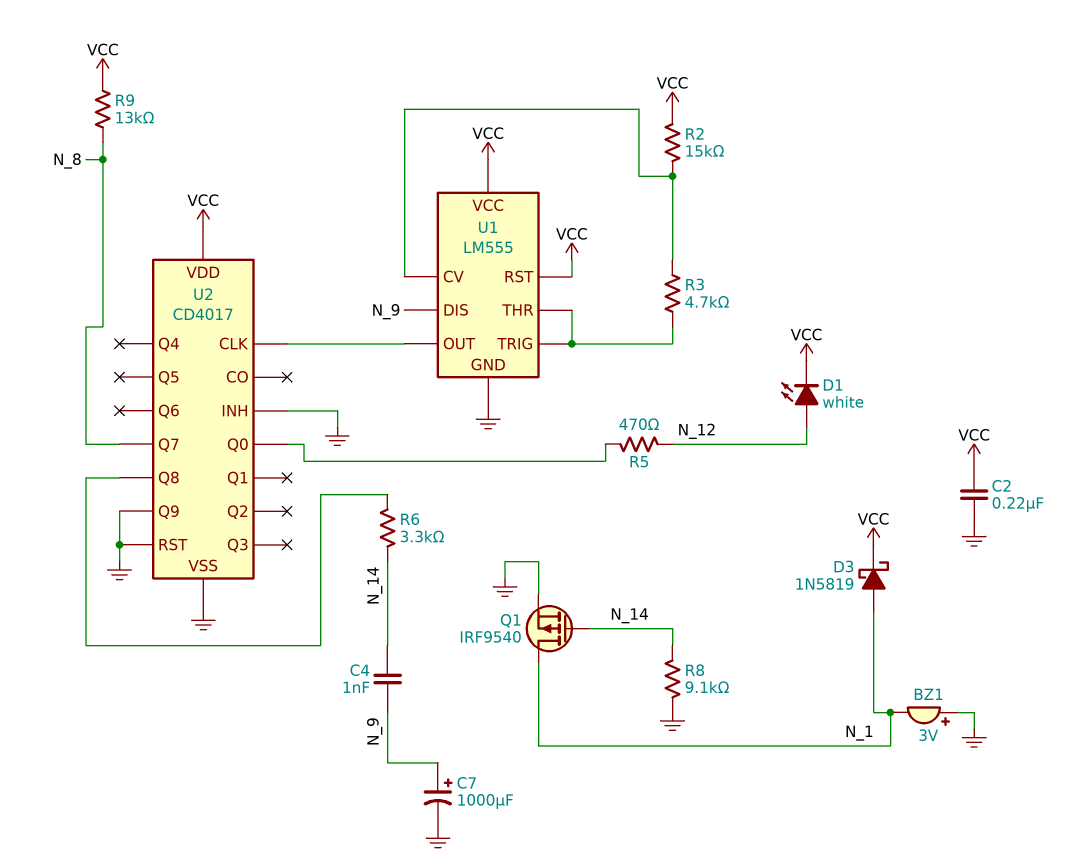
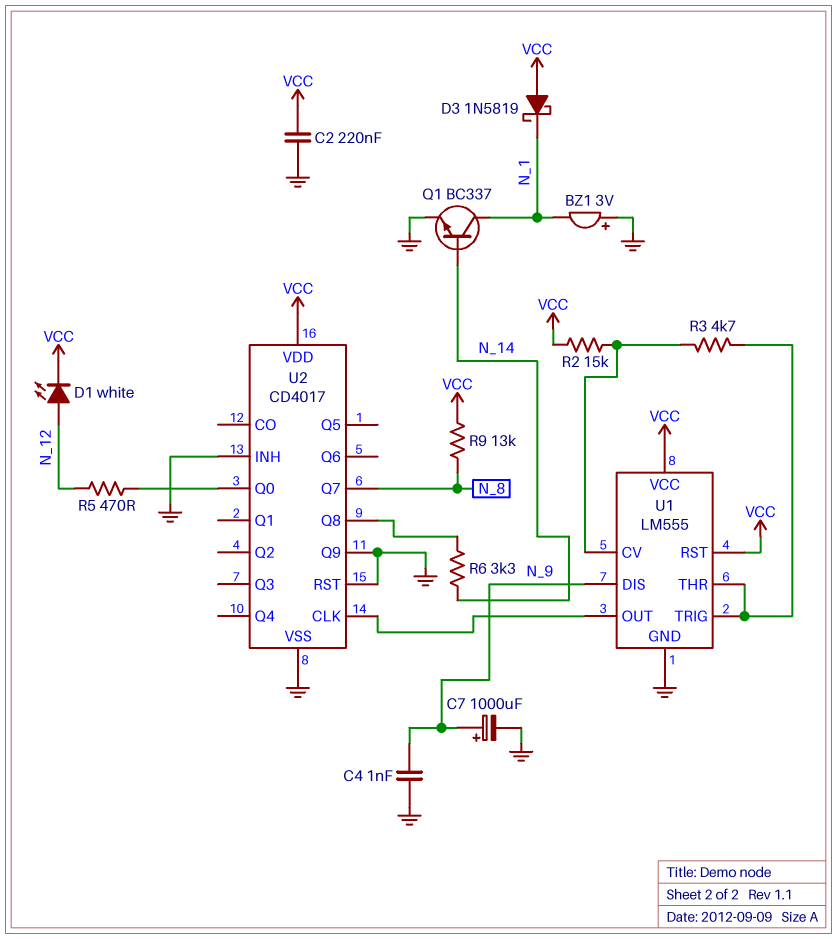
C4: 1nF (N_9, N_14) -> 1nF (GND, N_9)
D3: schottky 1N5819 (A N_1, K VCC) -> schottky 1N5819 (A VCC, K N_1)
Q1: PMOS IRF9540 (G N_14, D N_1, S GND) -> NPN BC337 (B N_14, C N_1, E GND)
R8: 9.1k (GND, N_14) -> none

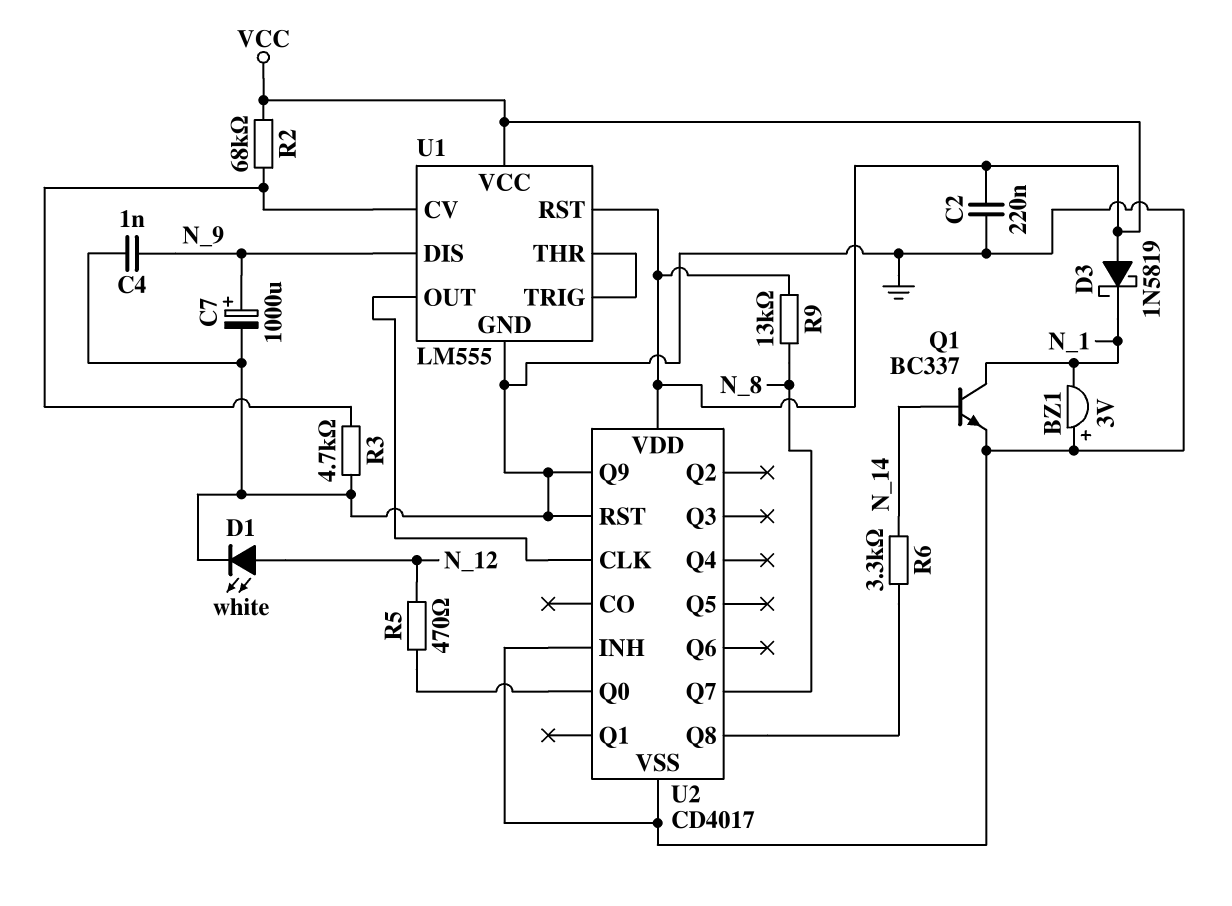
D1: LED white (A N_12, K VCC) -> LED white (A N_12, K GND)
R2: 15k (U1/CV, VCC) -> 68k (U1/CV, VCC)
R3: 4.7k (U1/CV, U1/THR) -> 4.7k (GND, U1/CV)

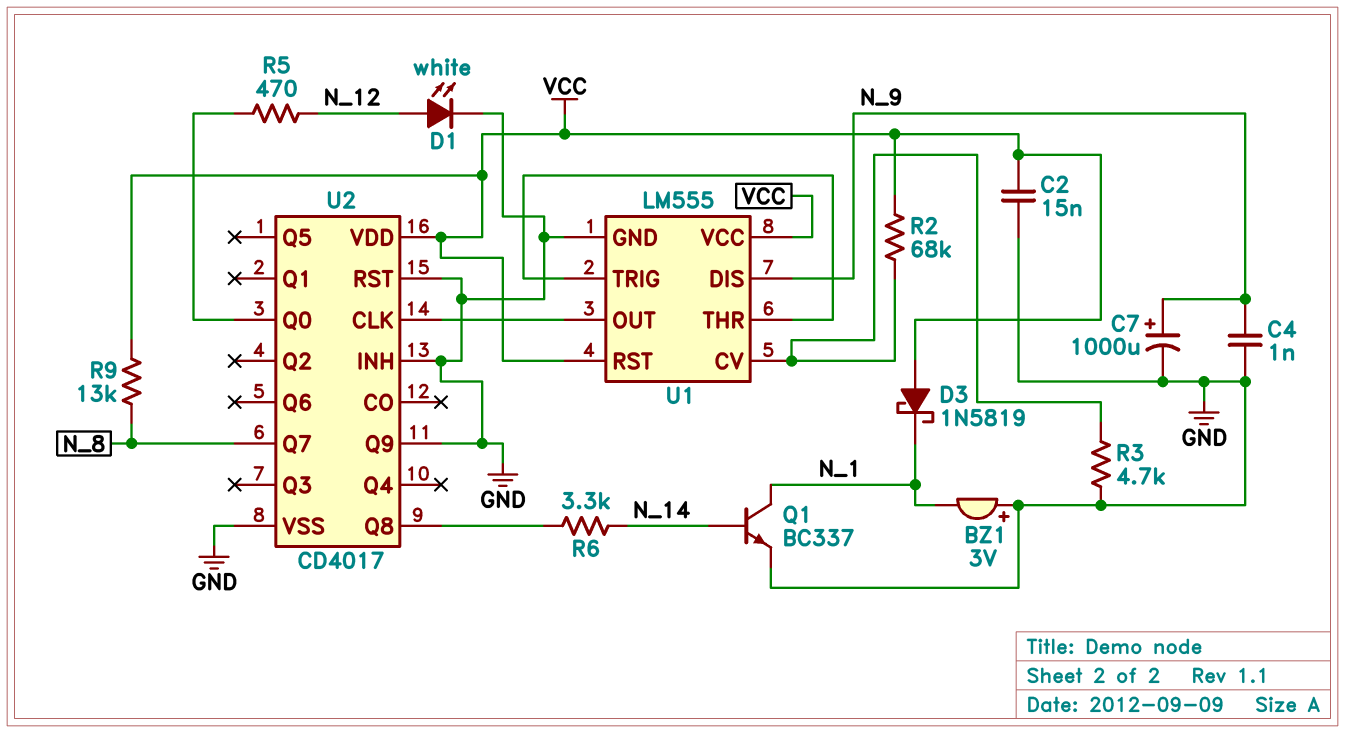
C2: 220nF (GND, VCC) -> 15nF (GND, VCC)

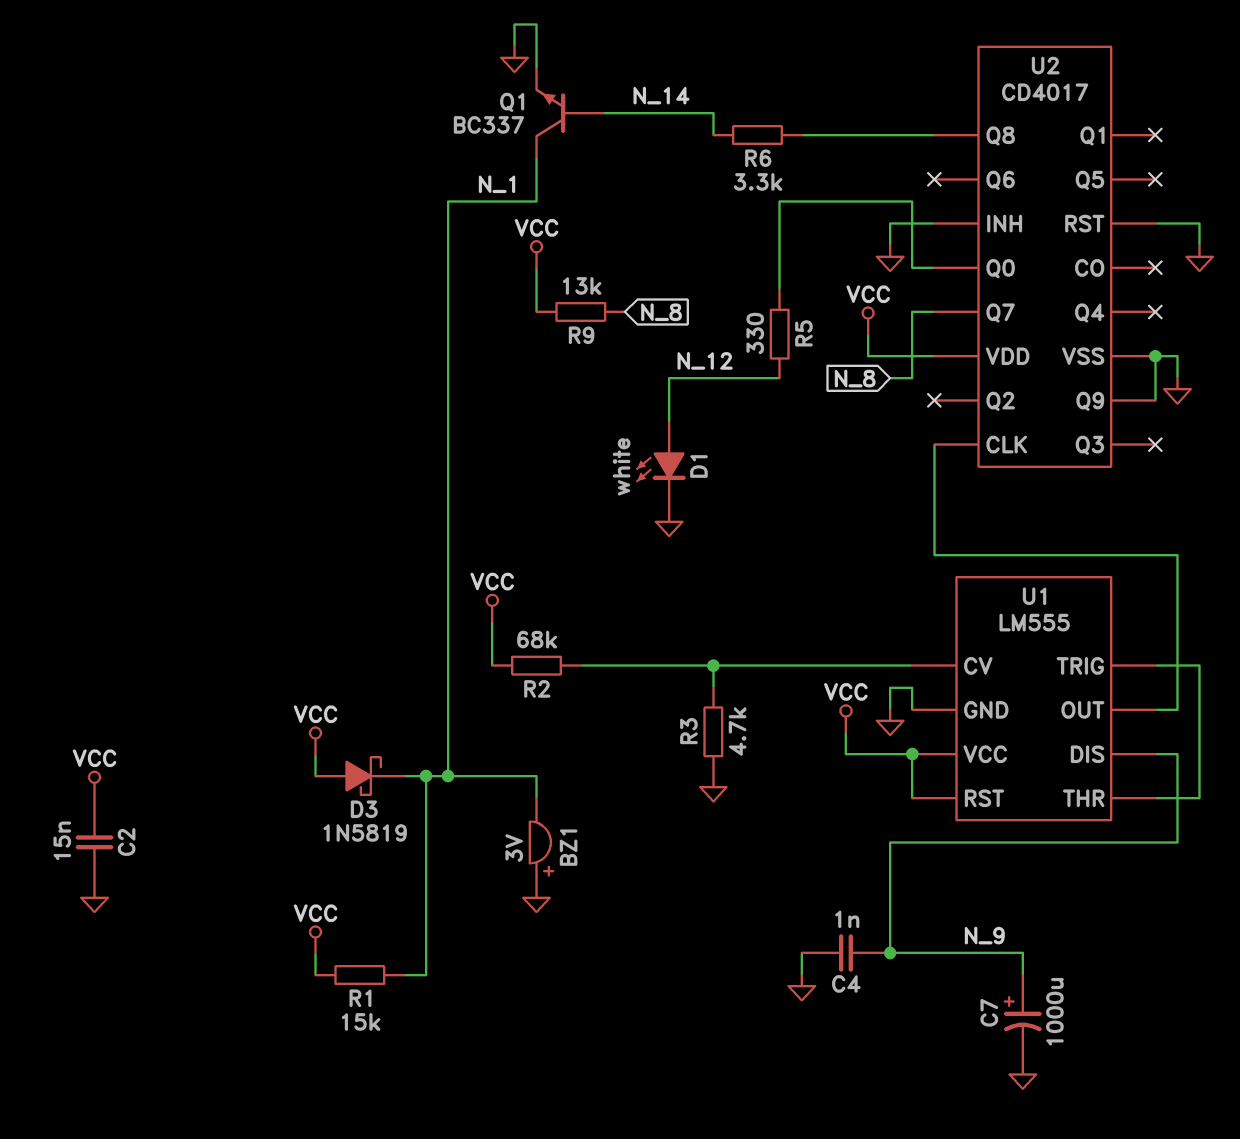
R1: none -> 15k (N_1, VCC)
R5: 470 (N_12, U2/Q0) -> 330 (N_12, U2/Q0)

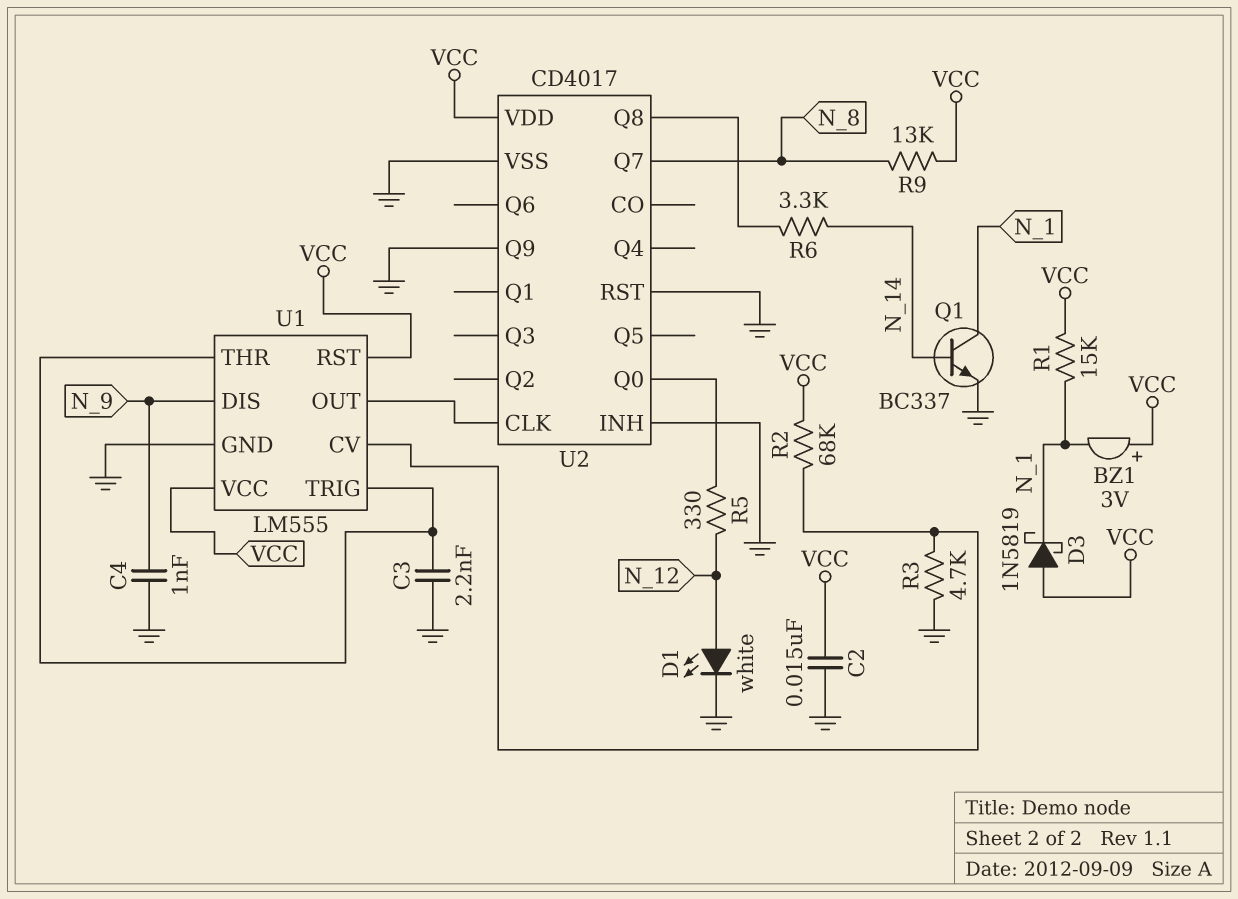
BZ1: buzzer 3V (plus GND, minus N_1) -> buzzer 3V (plus VCC, minus N_1)
C3: none -> 2.2nF (GND, U1/THR)
C7: 1000uF (plus N_9, minus GND) -> none

